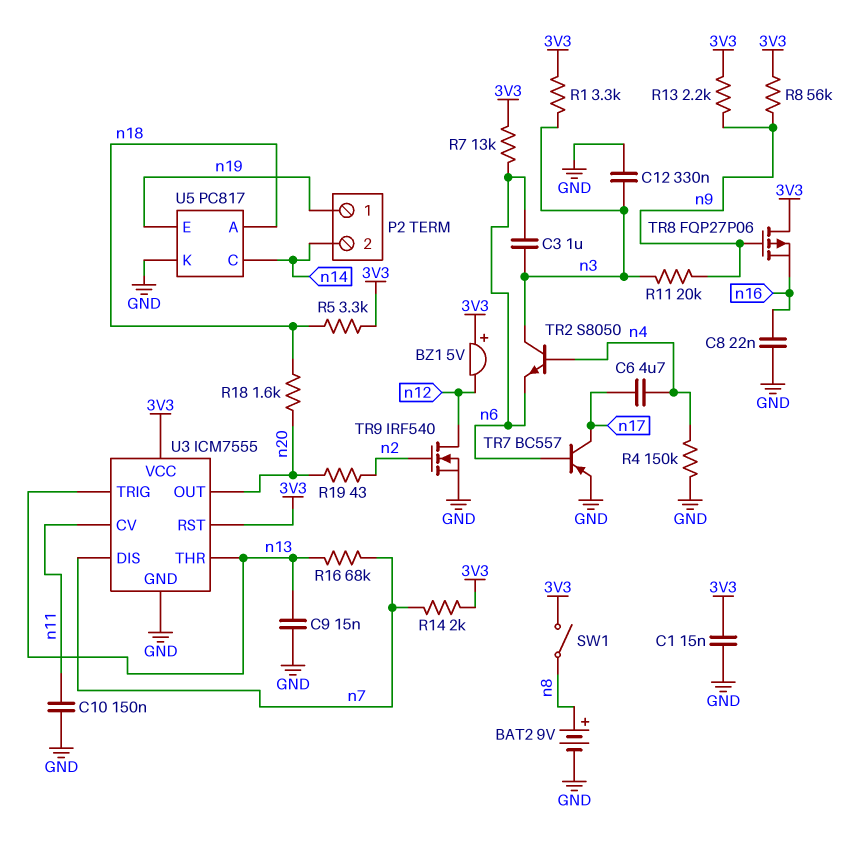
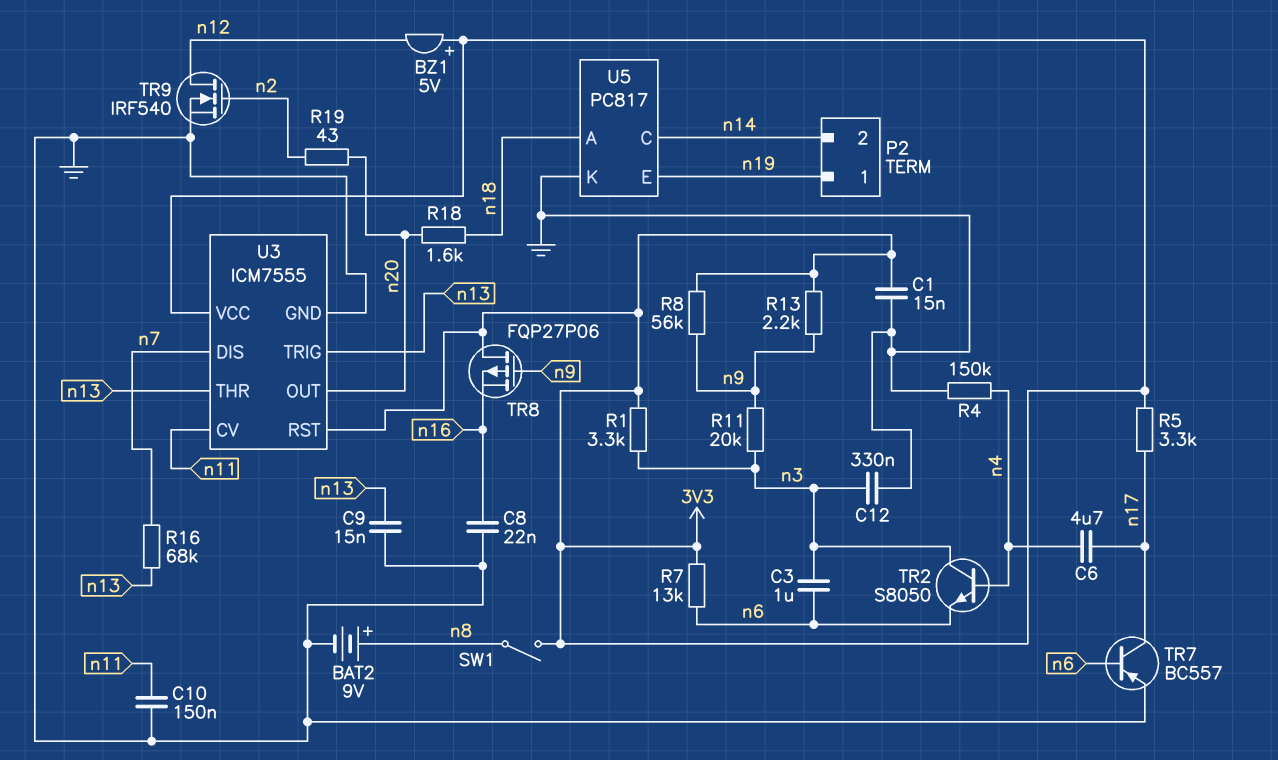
R5: 3.3k (3V3, n18) -> 3.3k (3V3, n17)
R14: 2k (3V3, n7) -> none

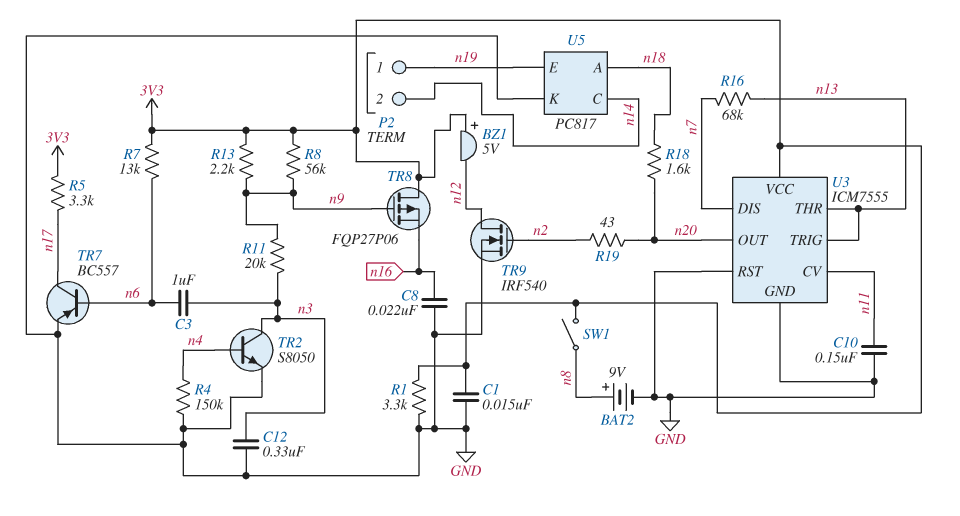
C6: 4.7uF (n4, n17) -> none
C9: 15nF (GND, n13) -> none
R1: 3.3k (3V3, n3) -> 3.3k (3V3, GND)
TR2: NPN S8050 (B n4, C n3, E n6) -> NPN S8050 (B n4, C n3, E GND)
U3 pin RST: 3V3 -> GND

